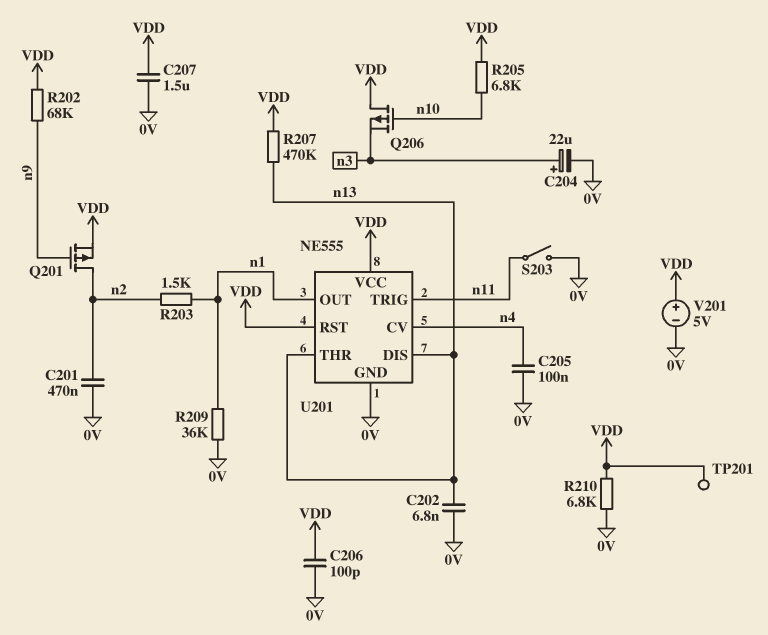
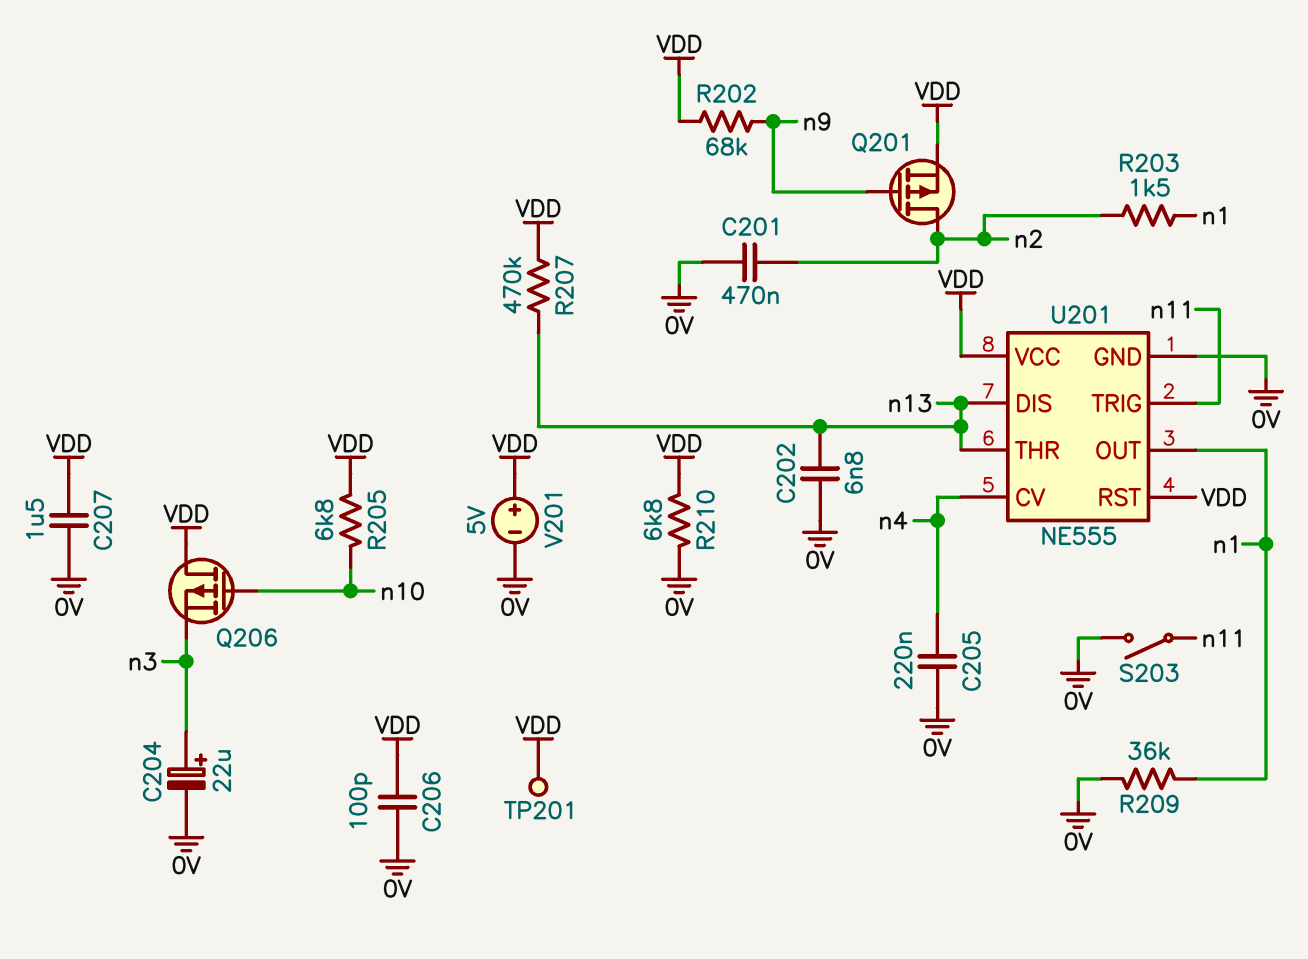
C205: 100nF (0V, n4) -> 220nF (0V, n4)

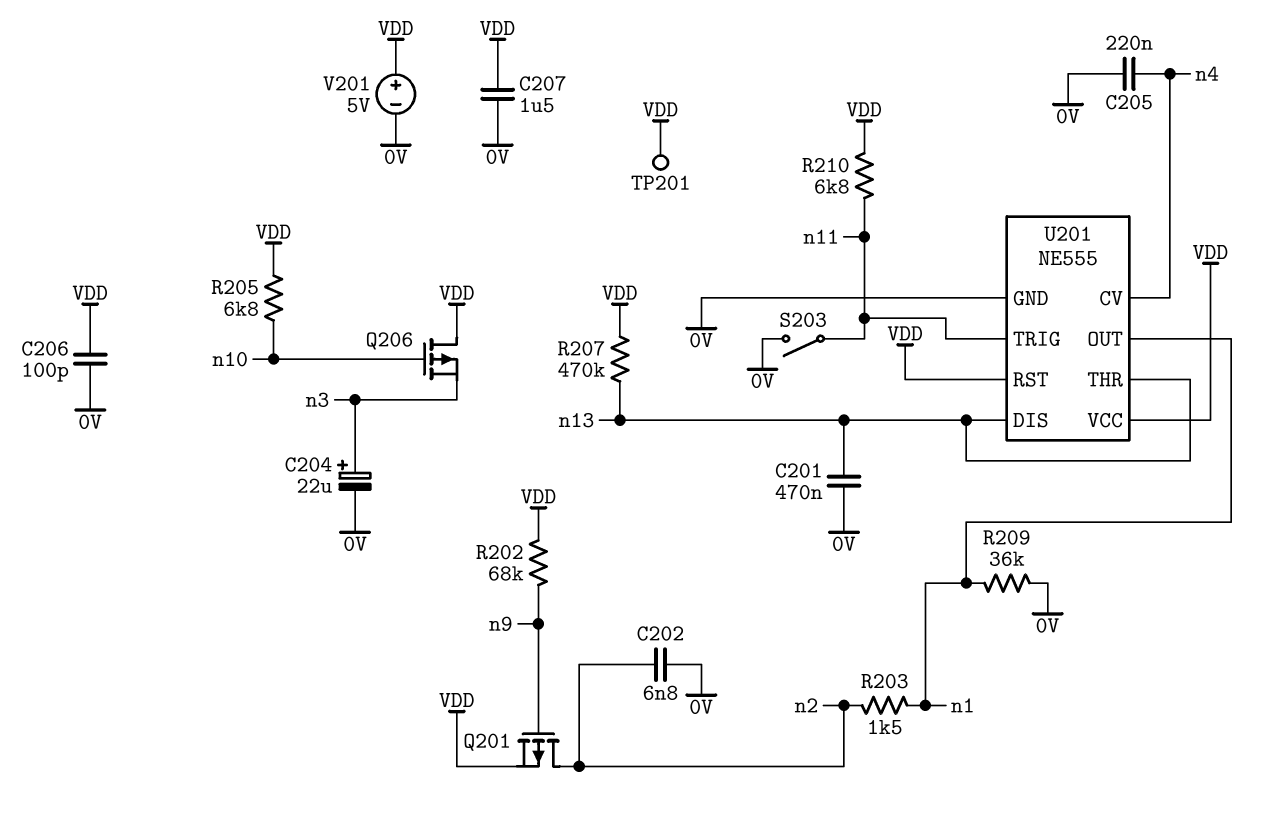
C201: 470nF (0V, n2) -> 470nF (0V, n13)
C202: 6.8nF (0V, n13) -> 6.8nF (0V, n2)
R210: 6.8k (0V, VDD) -> 6.8k (VDD, n11)

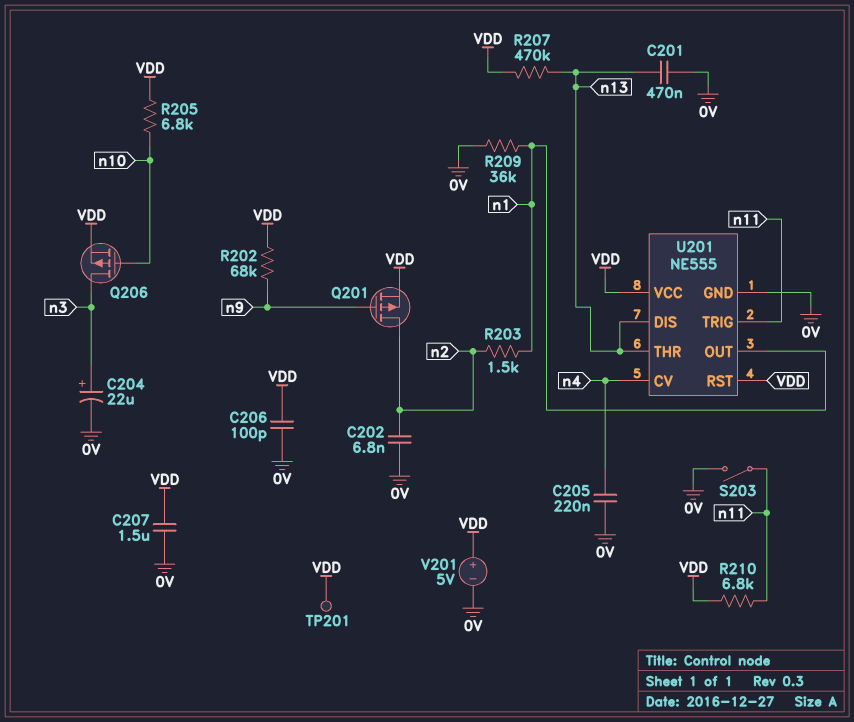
Q206: PMOS (G n10, D VDD, S n3) -> PMOS (G n10, D n3, S VDD)

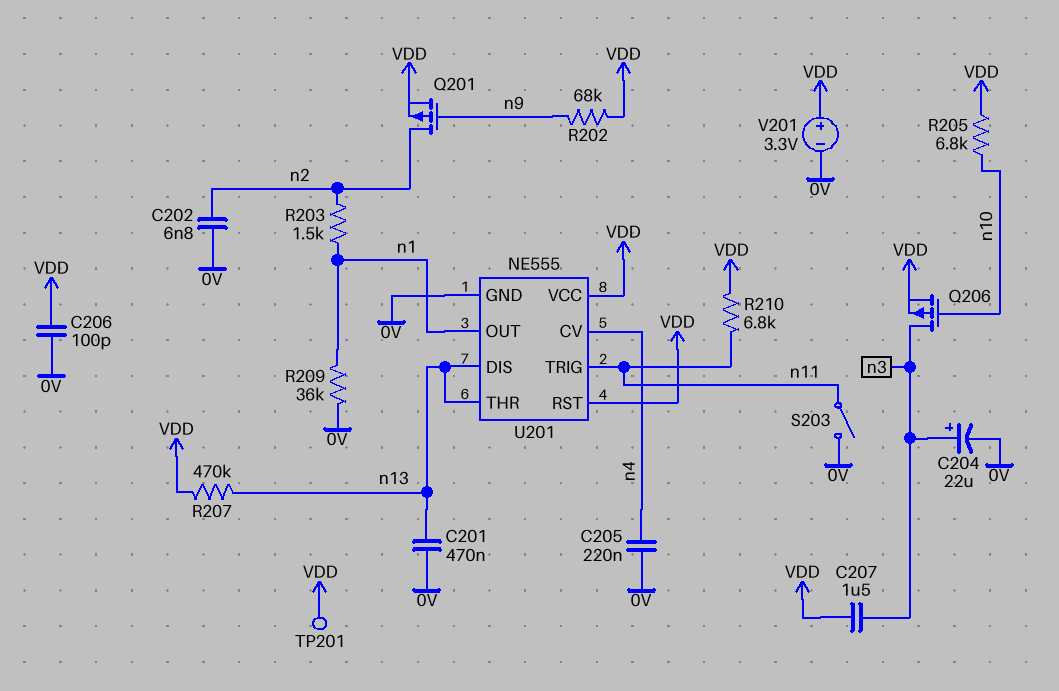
C207: 1.5uF (0V, VDD) -> 1.5uF (VDD, n3)
V201: 5V (plus VDD, minus 0V) -> 3.3V (plus VDD, minus 0V)

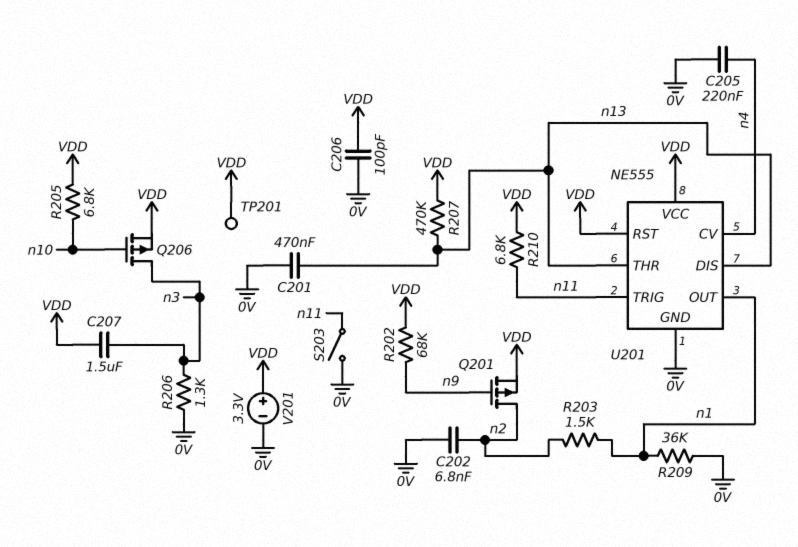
C204: 22uF (plus n3, minus 0V) -> none
R206: none -> 1.3k (0V, n3)

